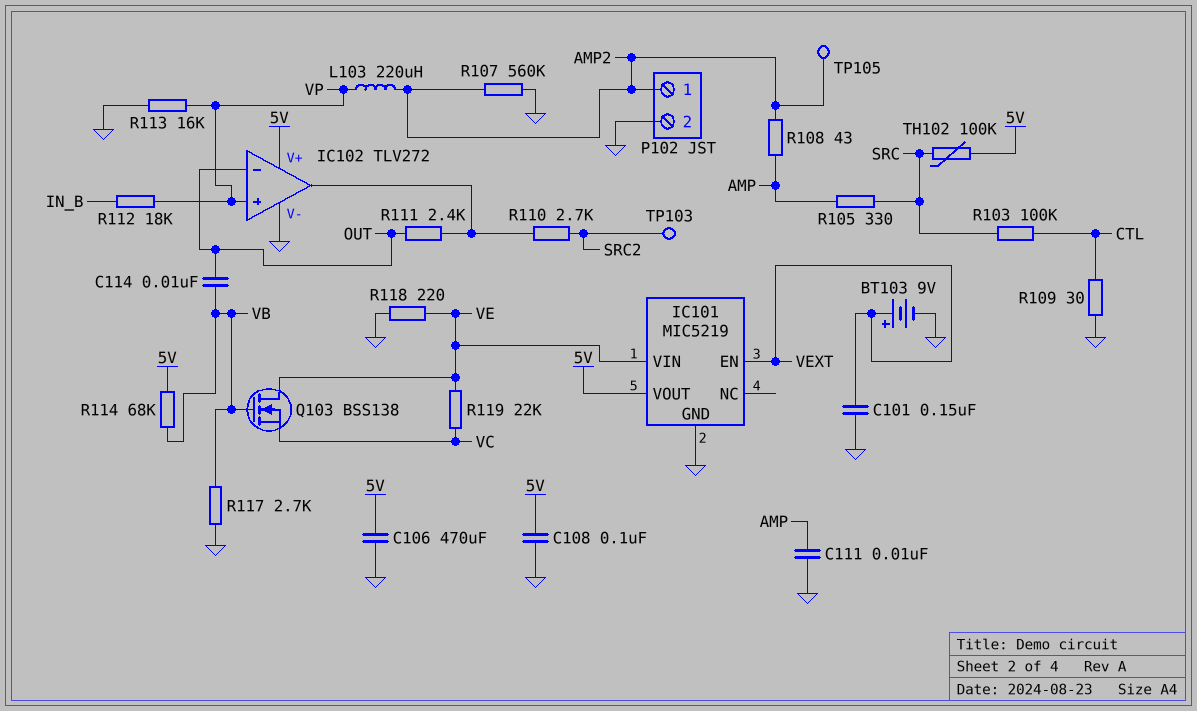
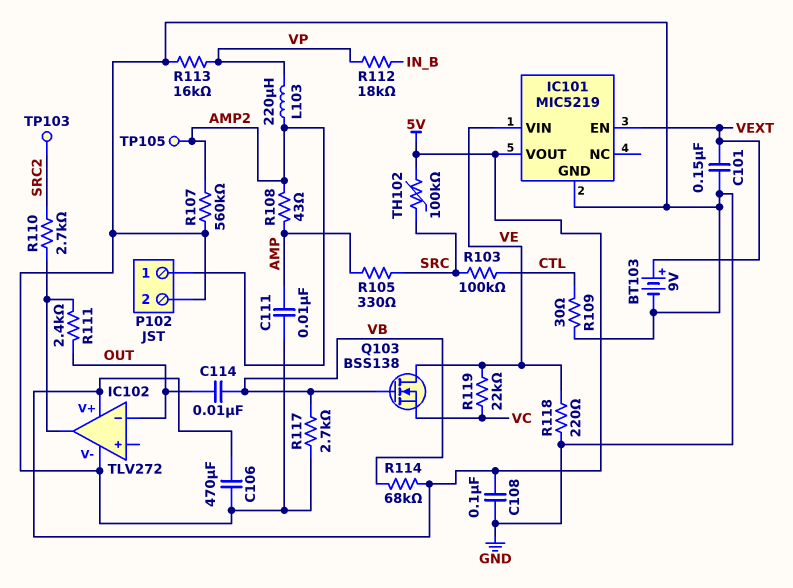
IC102 pin in+: VP -> none

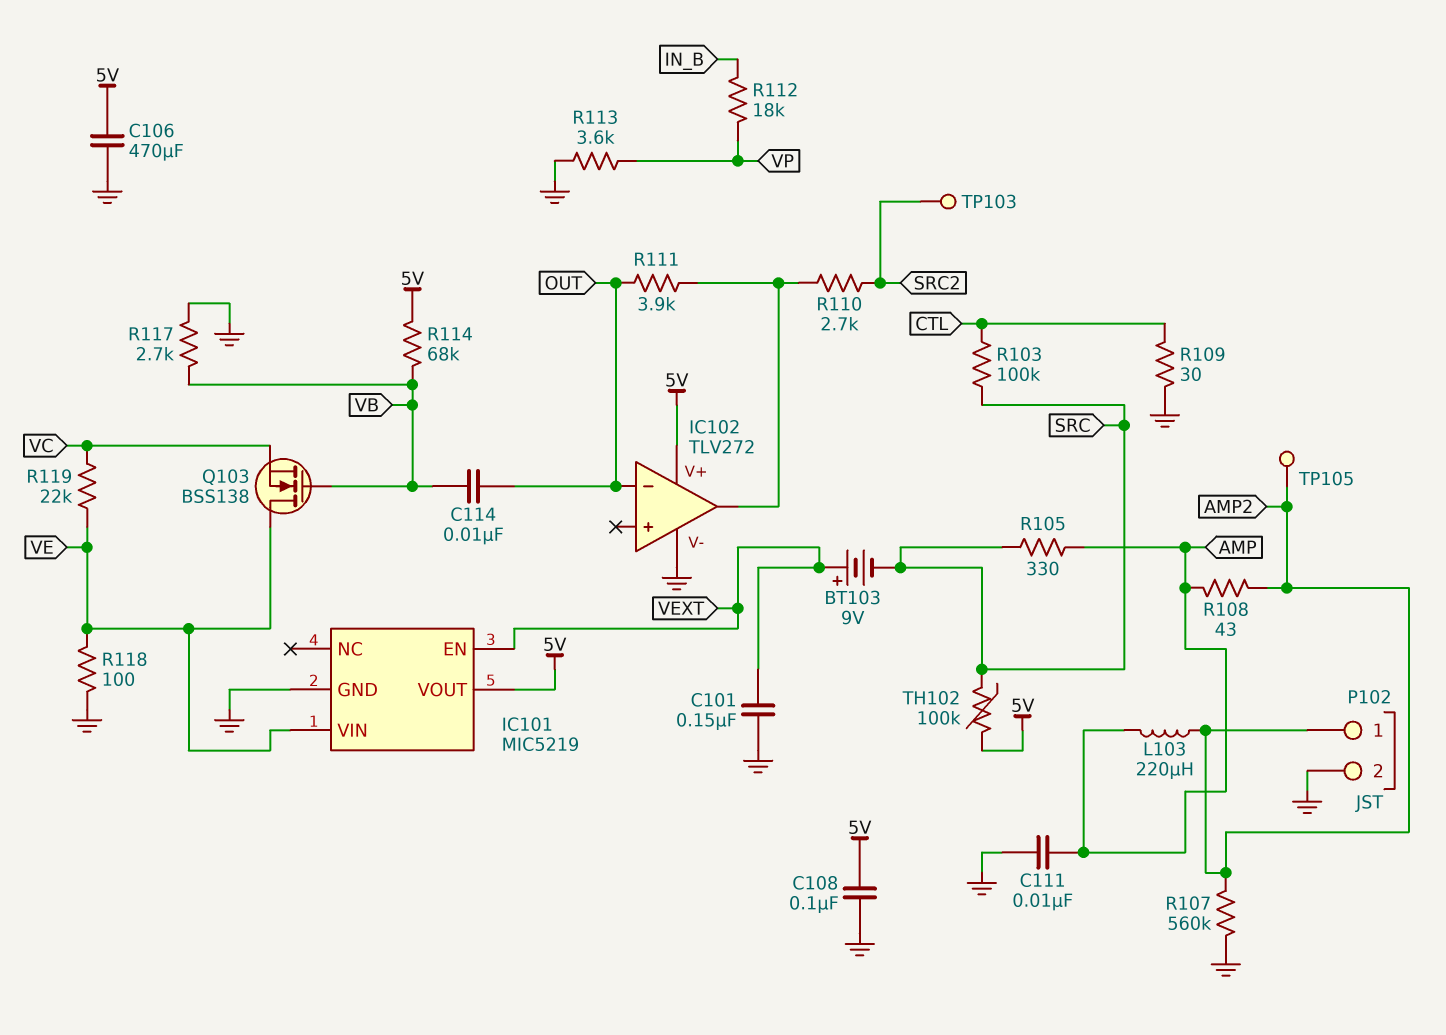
BT103: 9V (plus VEXT, minus GND) -> 9V (plus VEXT, minus SRC)
L103: 220uH (AMP2, VP) -> 220uH (AMP, AMP2)
R111: 2.4k (IC102/out, OUT) -> 3.9k (IC102/out, OUT)
R113: 16k (GND, VP) -> 3.6k (GND, VP)
R118: 220 (GND, VE) -> 100 (GND, VE)

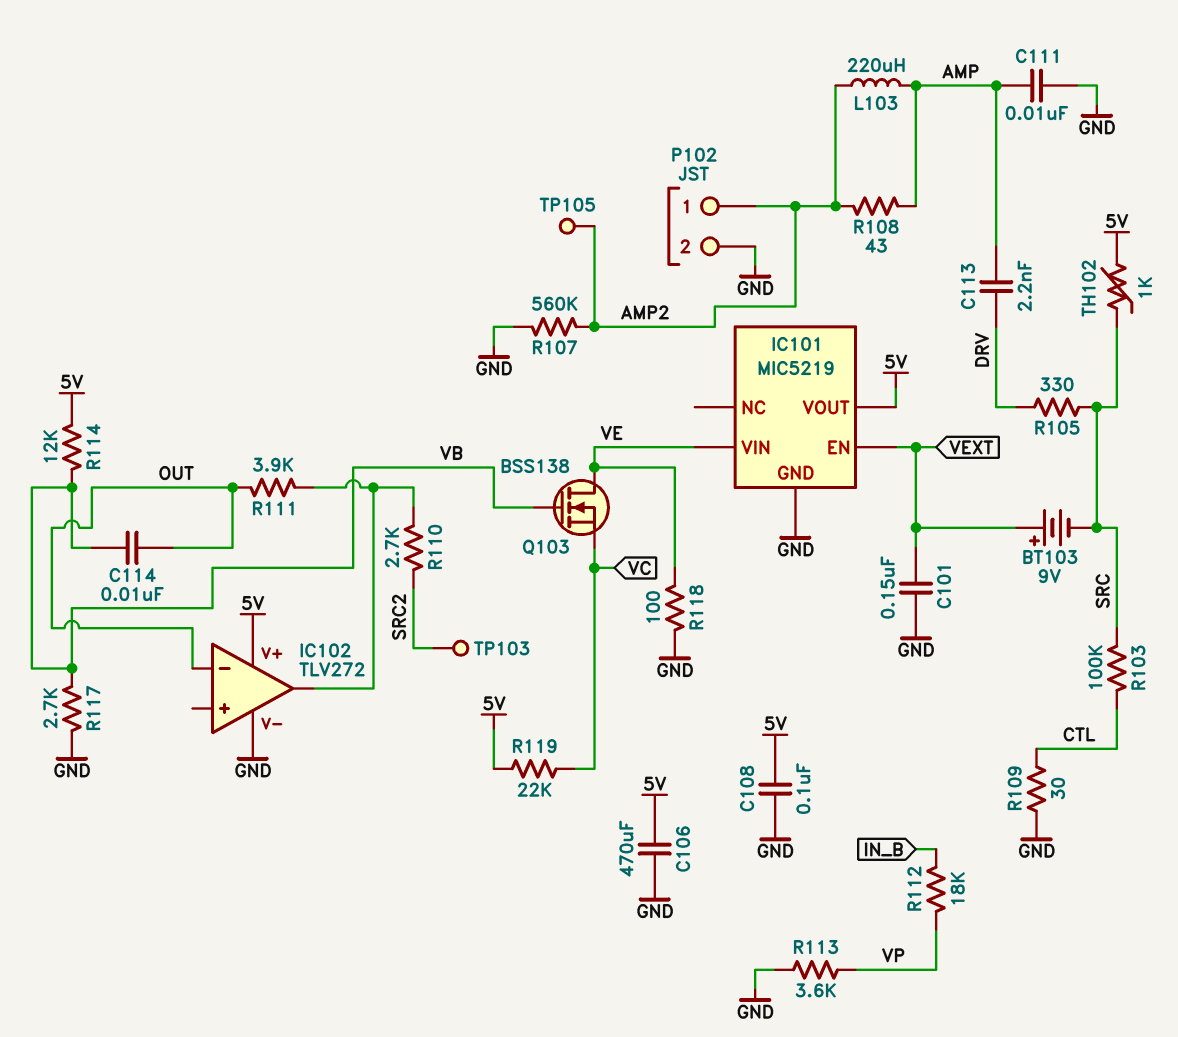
C113: none -> 2.2nF (AMP, DRV)
R105: 330 (AMP, SRC) -> 330 (DRV, SRC)
R114: 68k (5V, VB) -> 12k (5V, VB)
R119: 22k (VC, VE) -> 22k (5V, VC)
TH102: 100k (5V, SRC) -> 1k (5V, SRC)

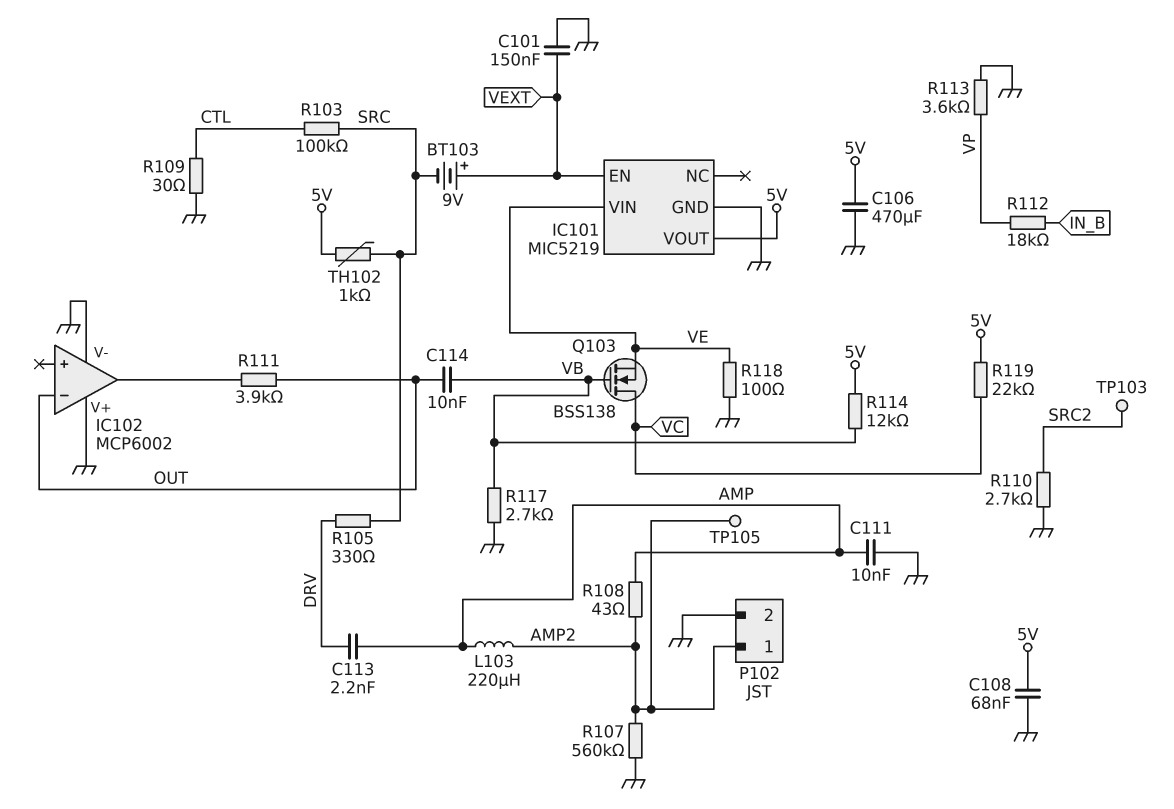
C108: 100nF (5V, GND) -> 68nF (5V, GND)
IC102: TLV272 -> MCP6002
IC102 pin V+: 5V -> GND
Q103: NMOS BSS138 (G VB, D VE, S VC) -> NMOS BSS138 (G VB, D VC, S VE)
R110: 2.7k (IC102/out, SRC2) -> 2.7k (GND, SRC2)

